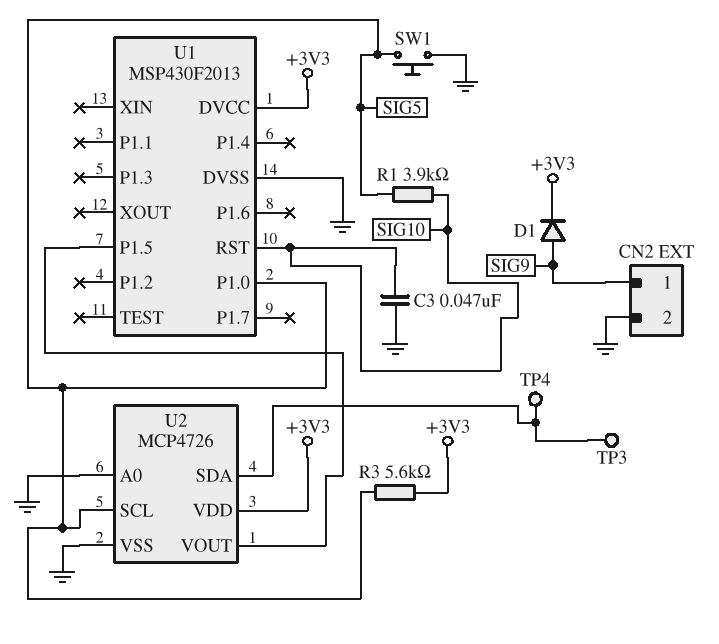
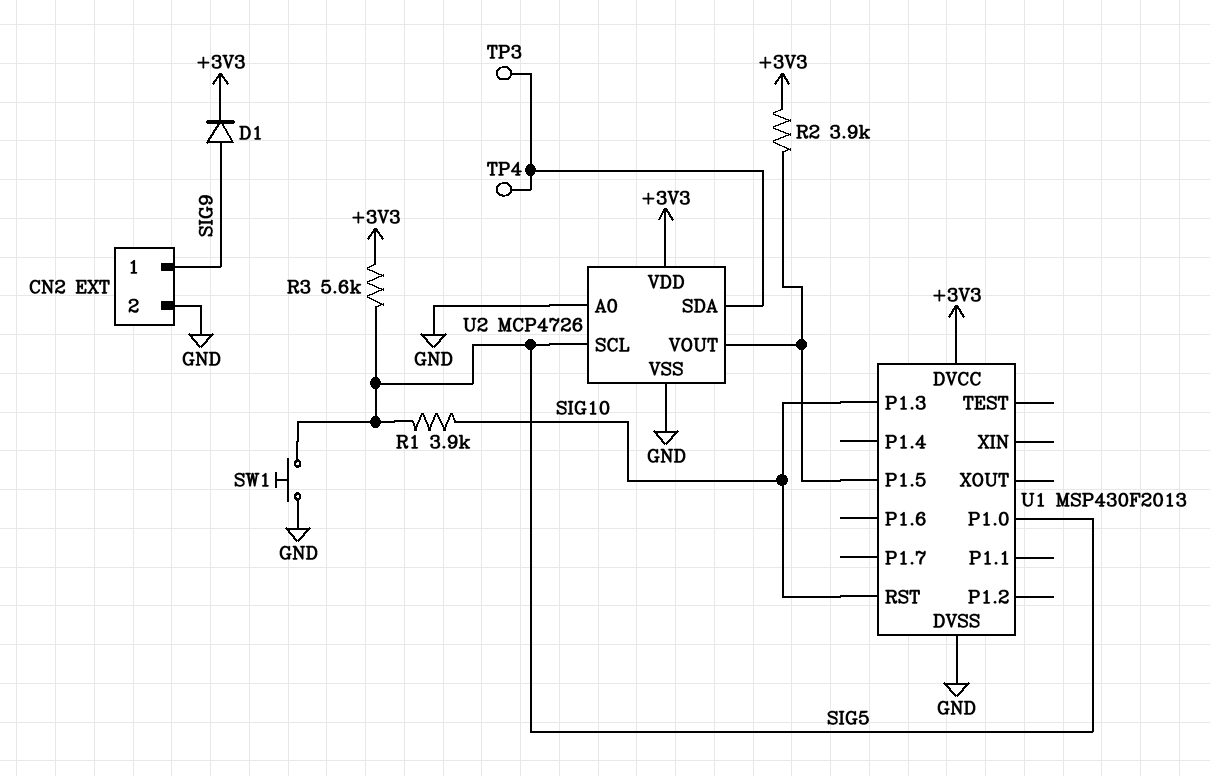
C3: 47nF (GND, SIG10) -> none
R2: none -> 3.9k (+3V3, U1/P1.5)
U1 pin P1.3: none -> SIG10

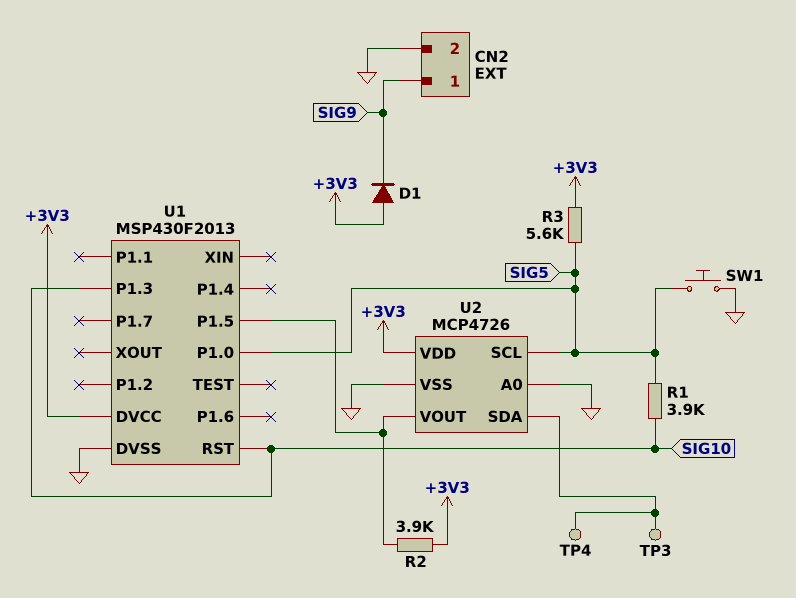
D1: diode (A SIG9, K +3V3) -> diode (A +3V3, K SIG9)

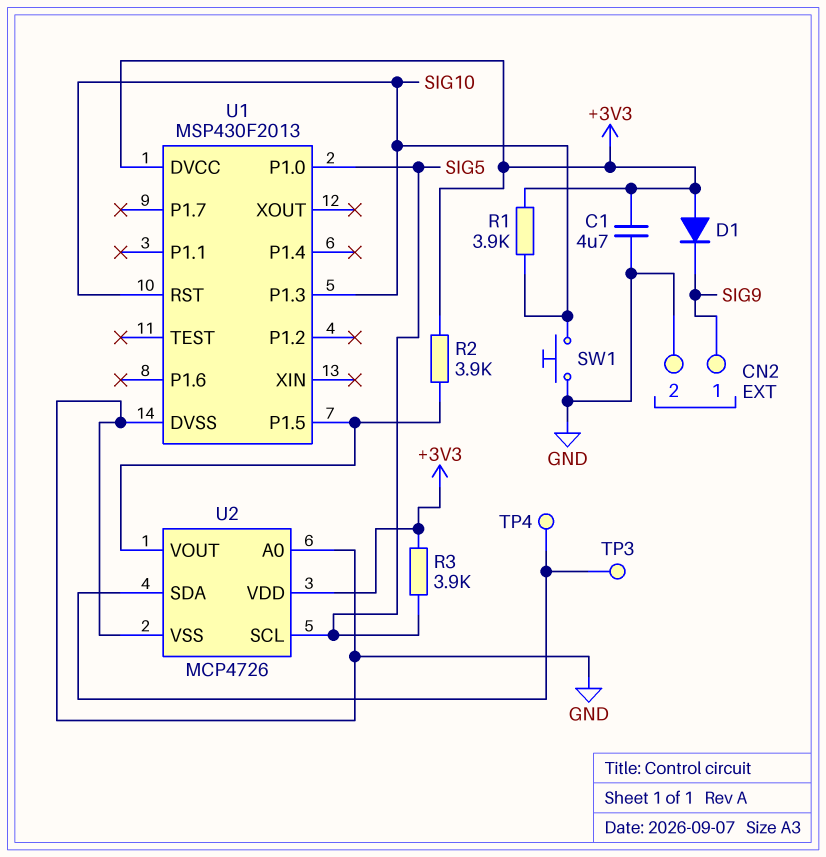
C1: none -> 4.7uF (+3V3, GND)
R1: 3.9k (SIG5, SIG10) -> 3.9k (+3V3, SIG10)
R3: 5.6k (+3V3, SIG5) -> 3.9k (+3V3, SIG5)
SW1: button (GND, SIG5) -> button (GND, SIG10)

